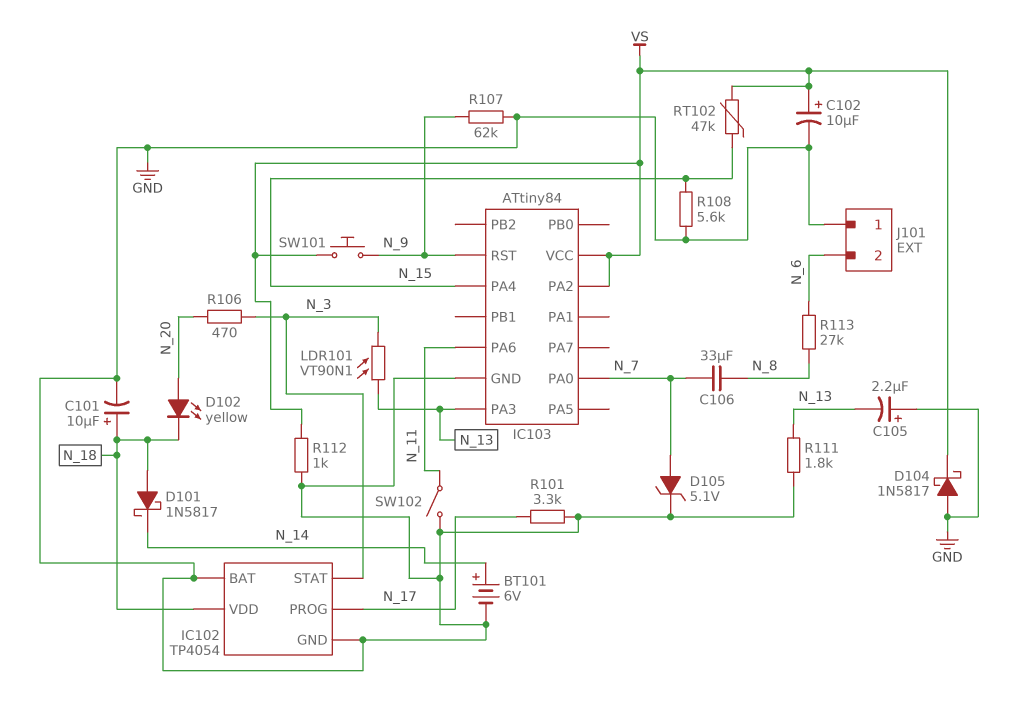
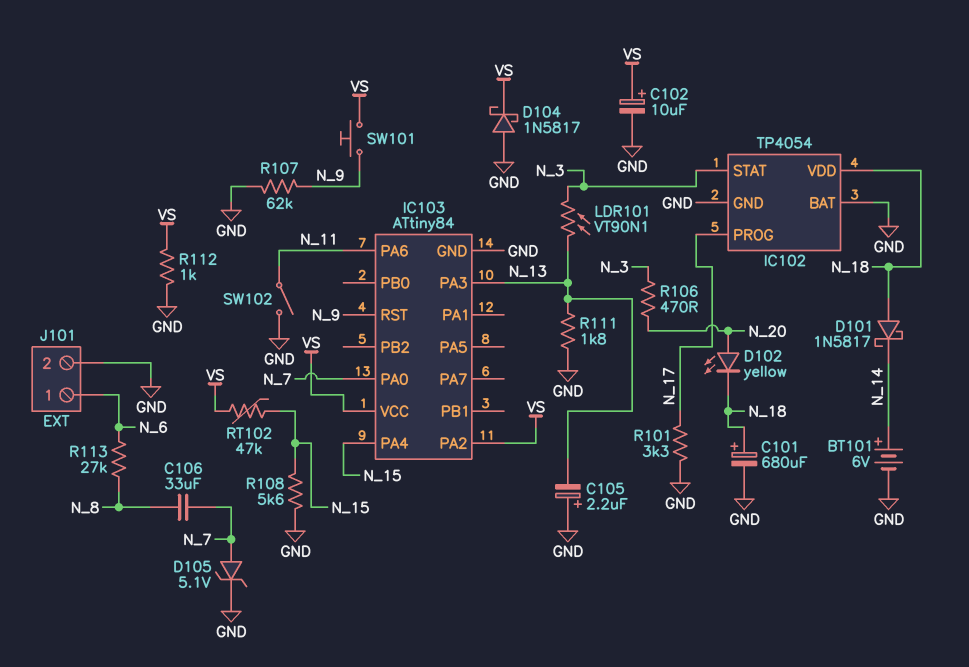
C101: 10uF (plus N_18, minus GND) -> 680uF (plus N_18, minus GND)
J101 pin 1: GND -> N_6
J101 pin 2: N_6 -> GND

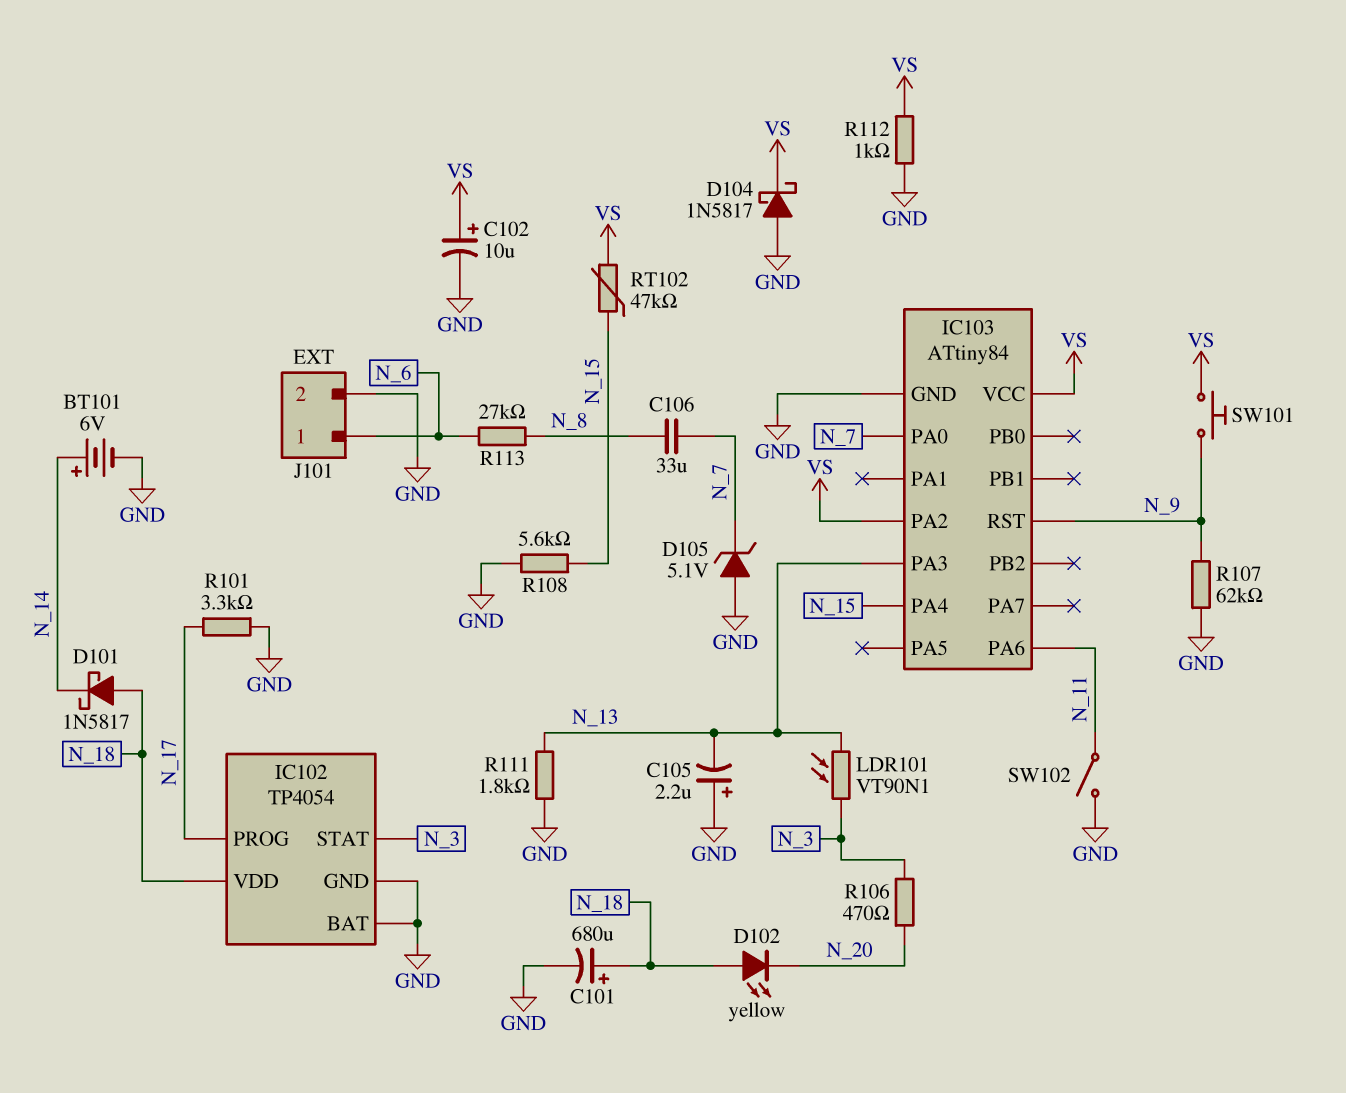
D102: LED yellow (A N_20, K N_18) -> LED yellow (A N_18, K N_20)
D105: zener 5.1V (A N_7, K GND) -> zener 5.1V (A GND, K N_7)

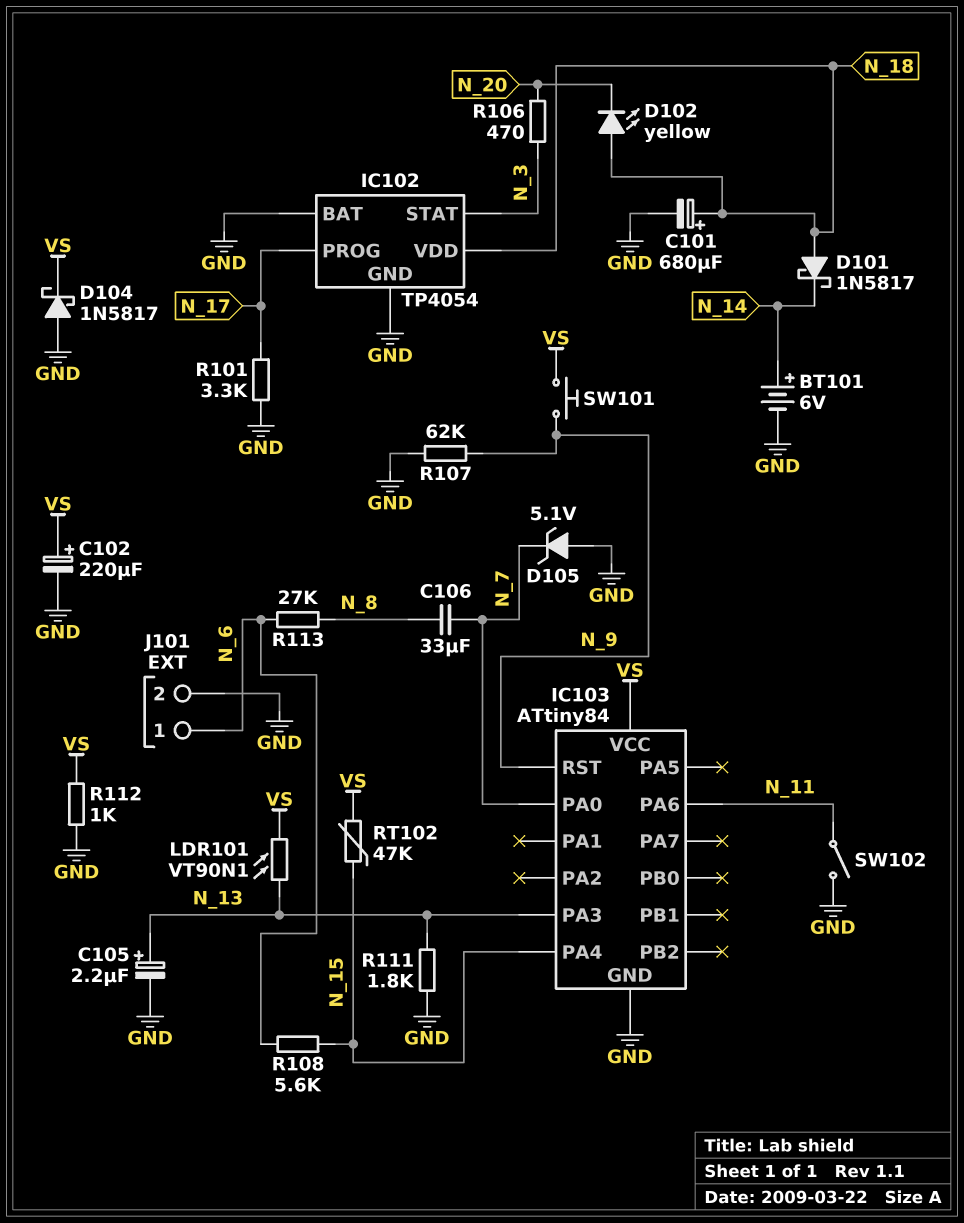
C102: 10uF (plus VS, minus GND) -> 220uF (plus VS, minus GND)
C105: 2.2uF (plus GND, minus N_13) -> 2.2uF (plus N_13, minus GND)
IC103 pin PA2: VS -> none
LDR101: VT90N1 (N_3, N_13) -> VT90N1 (N_13, VS)
R108: 5.6k (GND, N_15) -> 5.6k (N_6, N_15)

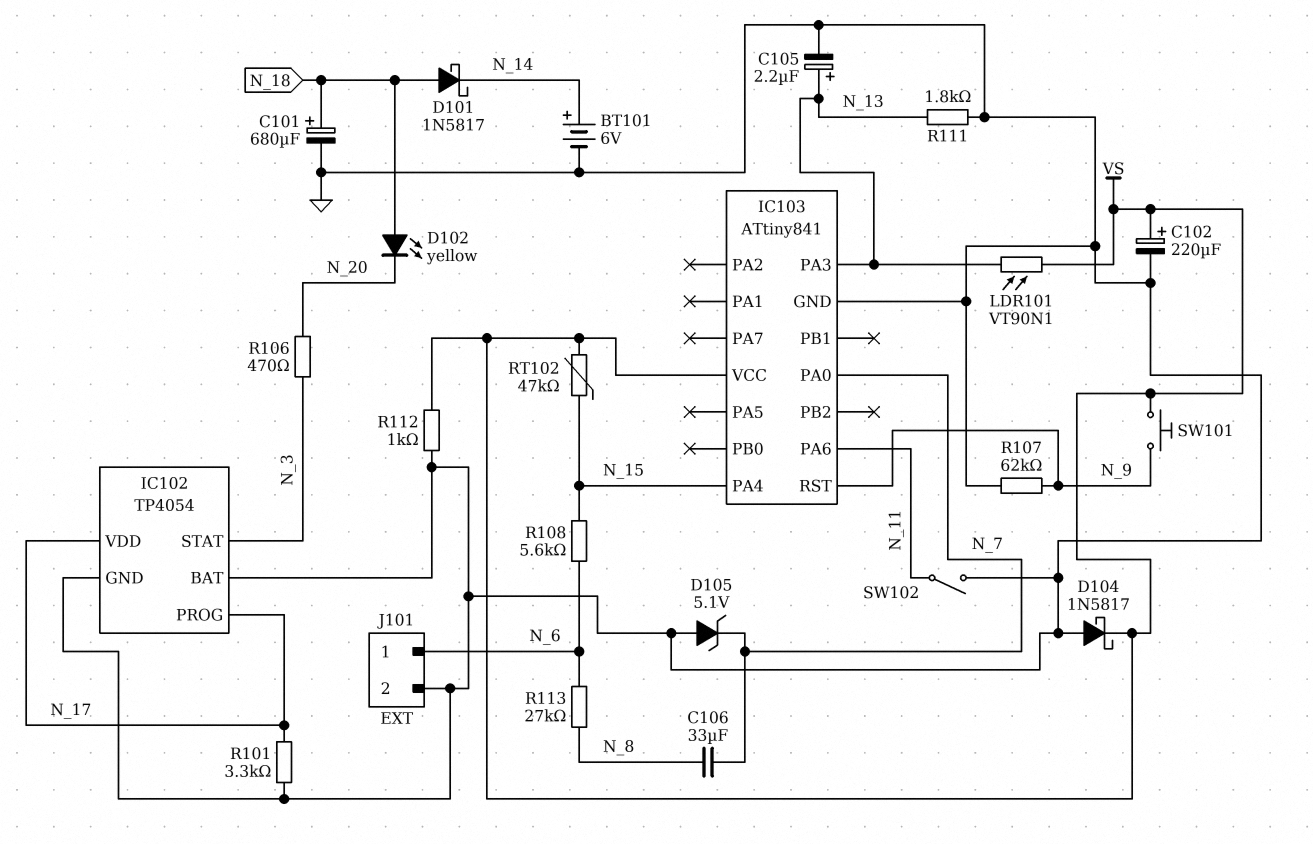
IC102 pin VDD: N_18 -> N_17
IC103: ATtiny84 -> ATtiny841

